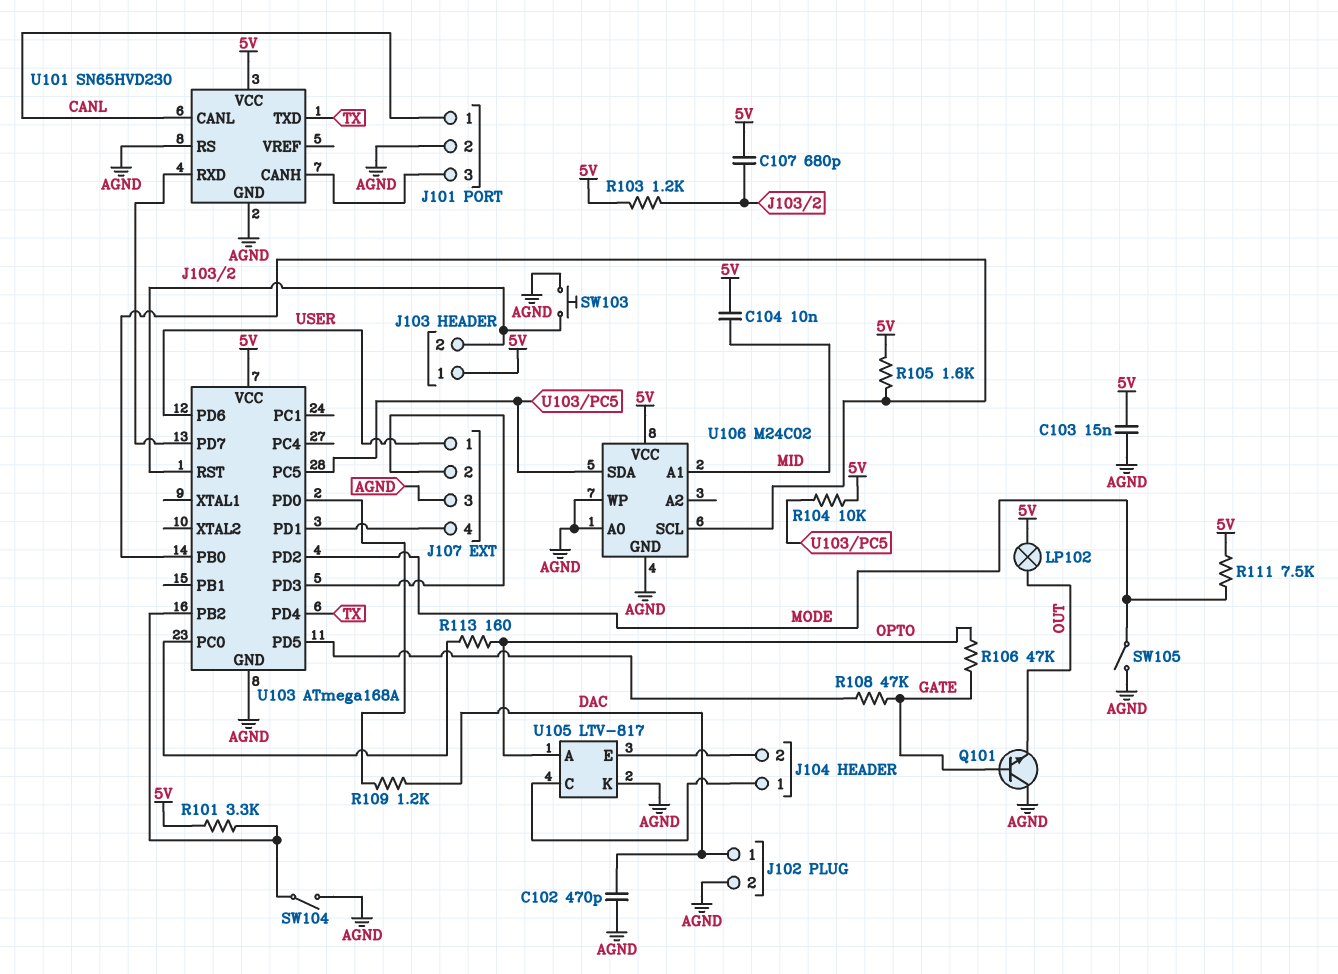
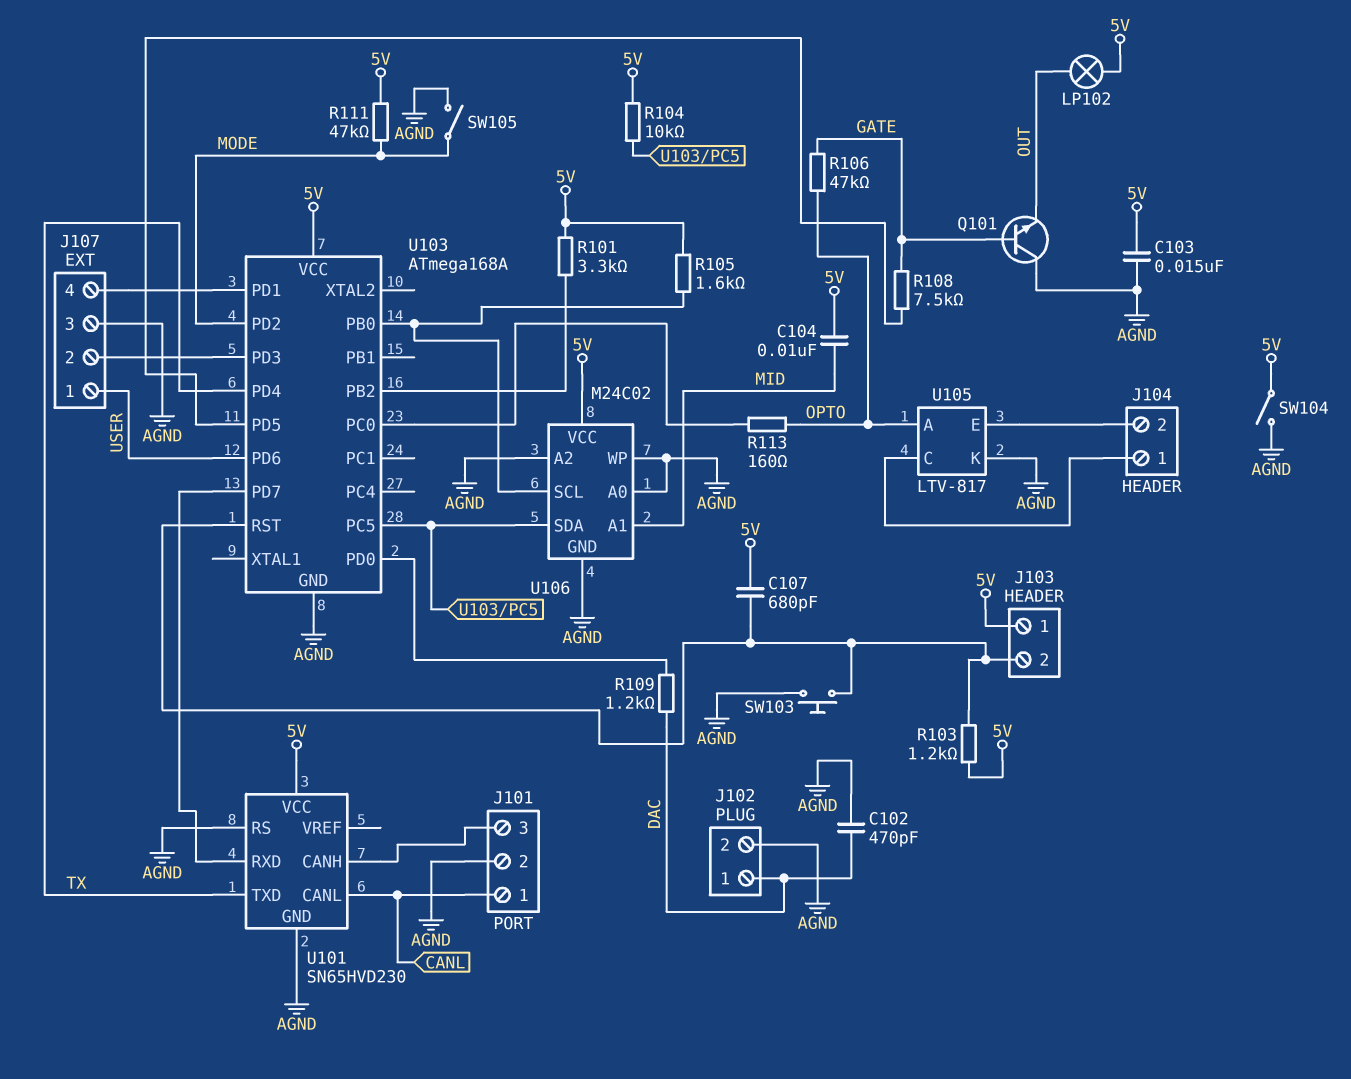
R108: 47k (GATE, U103/PD5) -> 7.5k (GATE, U103/PD5)
R111: 7.5k (5V, MODE) -> 47k (5V, MODE)
SW104: switch (AGND, U103/PB2) -> switch (5V, AGND)
U106 pin A2: none -> AGND

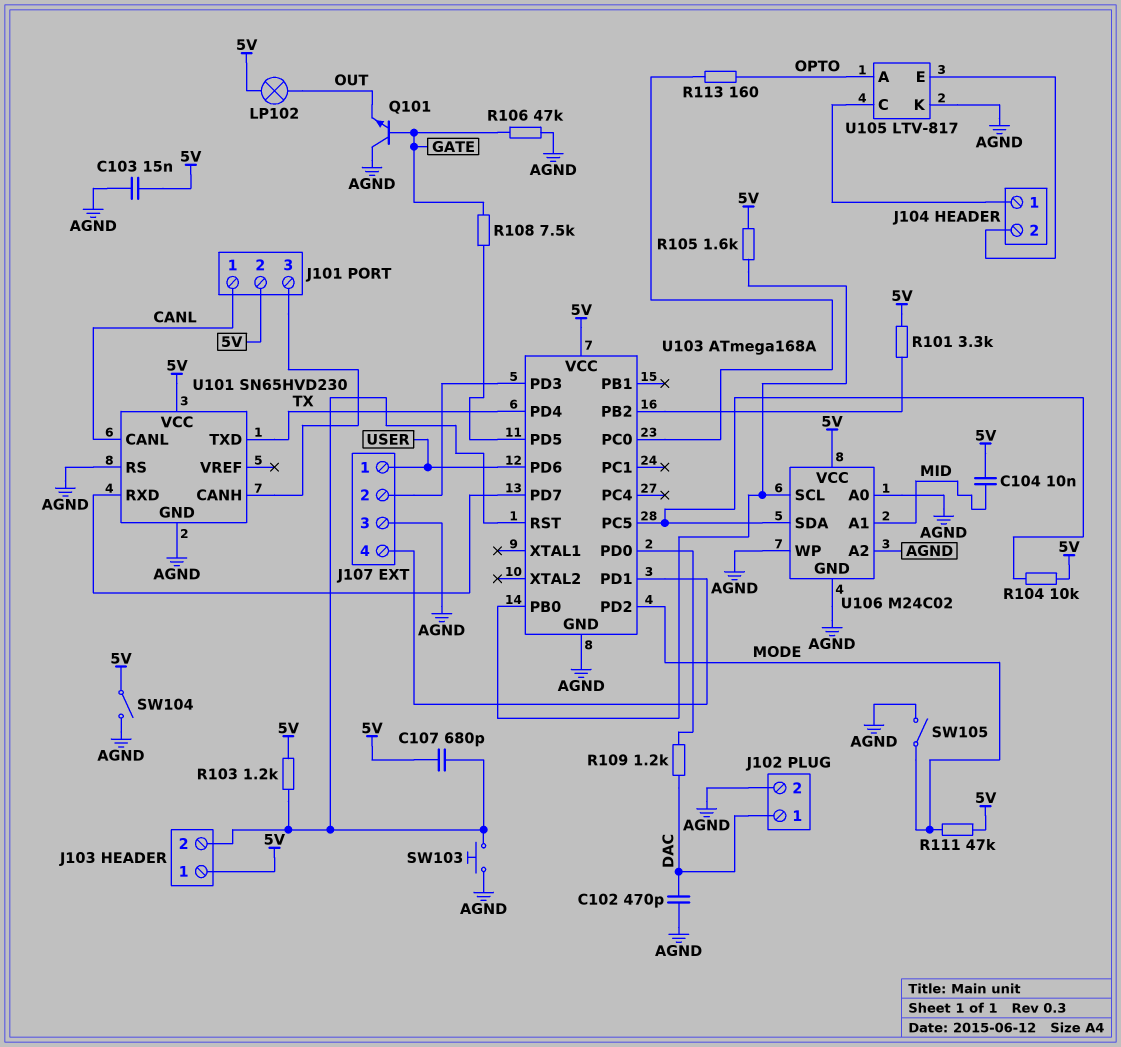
J101 pin 2: AGND -> 5V
R106: 47k (GATE, OPTO) -> 47k (AGND, GATE)

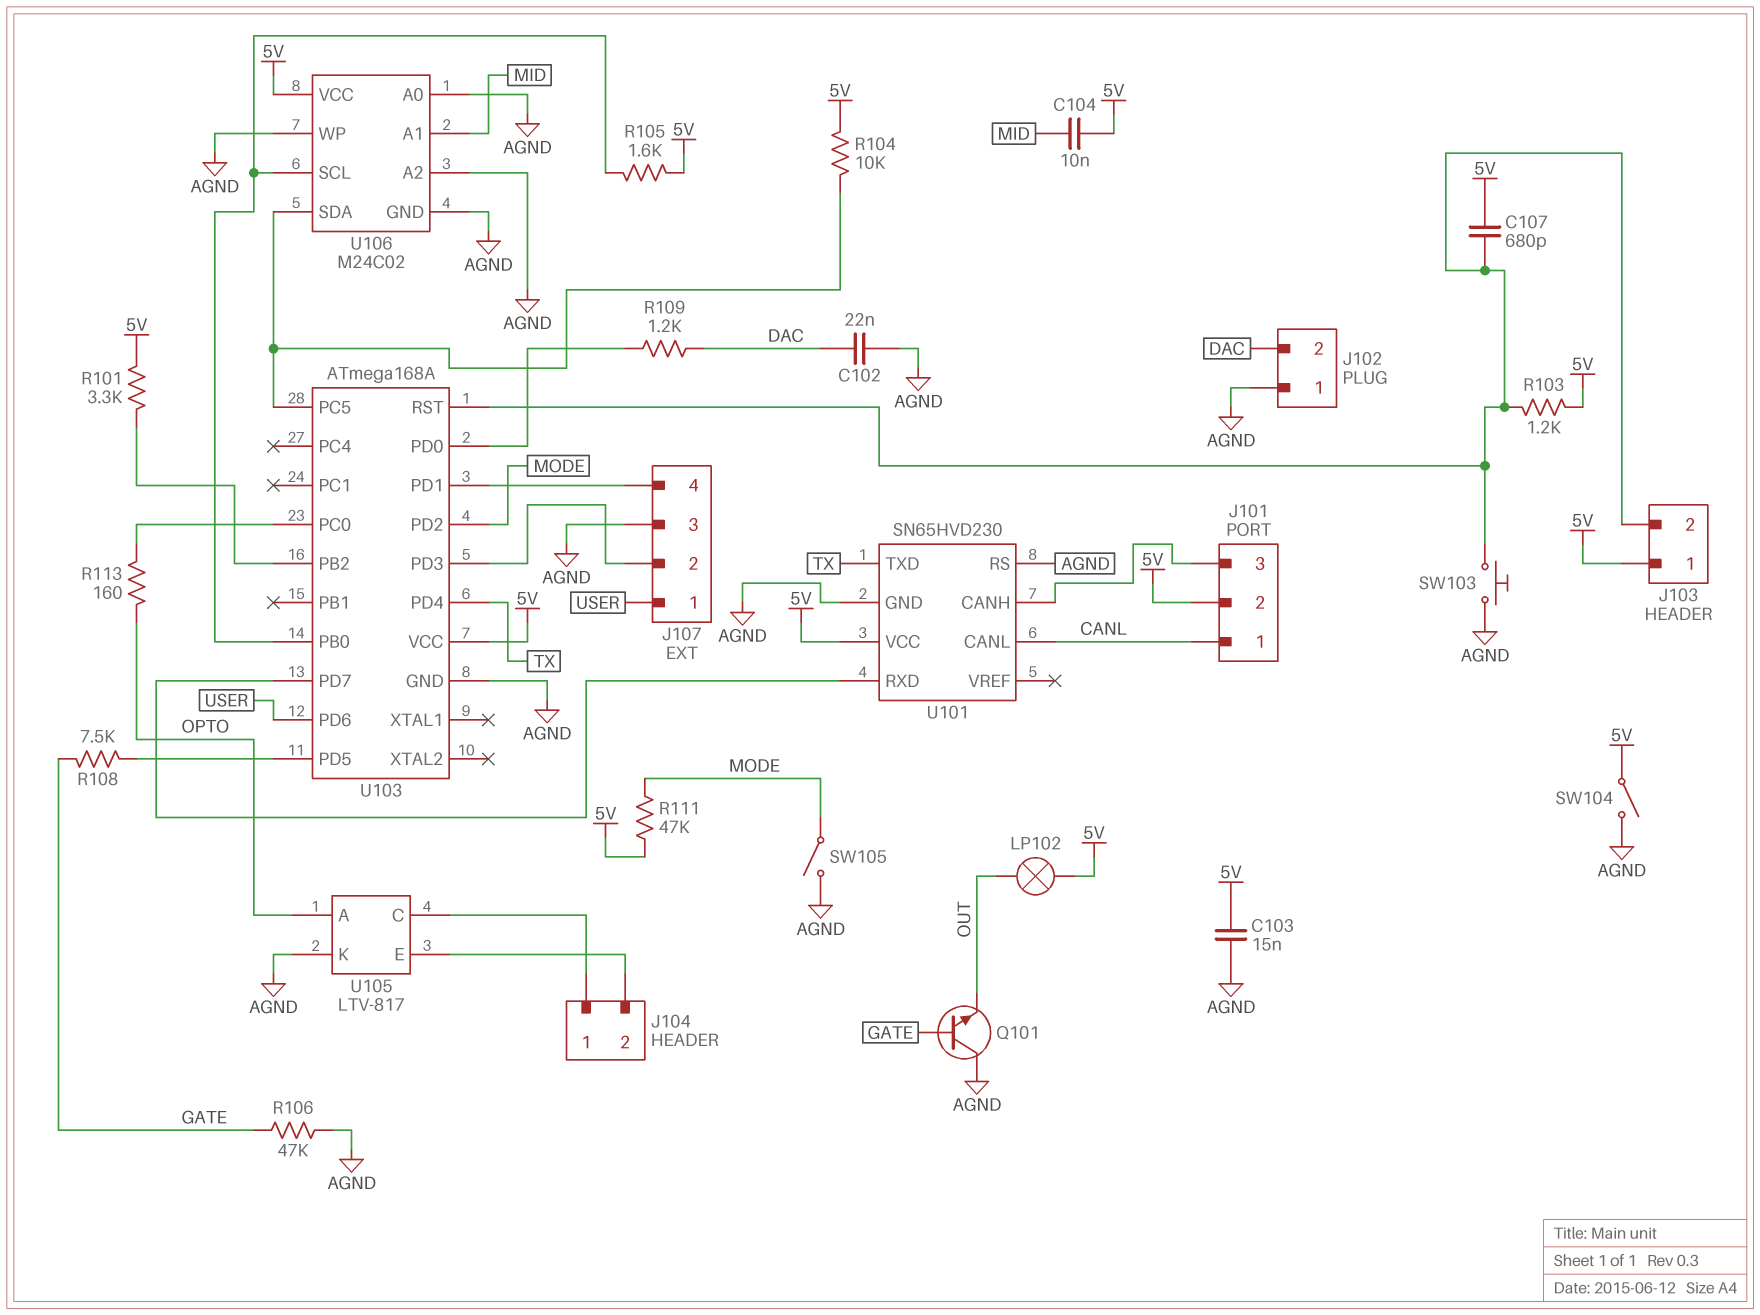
C102: 470pF (AGND, DAC) -> 22nF (AGND, DAC)
J102 pin 1: DAC -> AGND
J102 pin 2: AGND -> DAC

